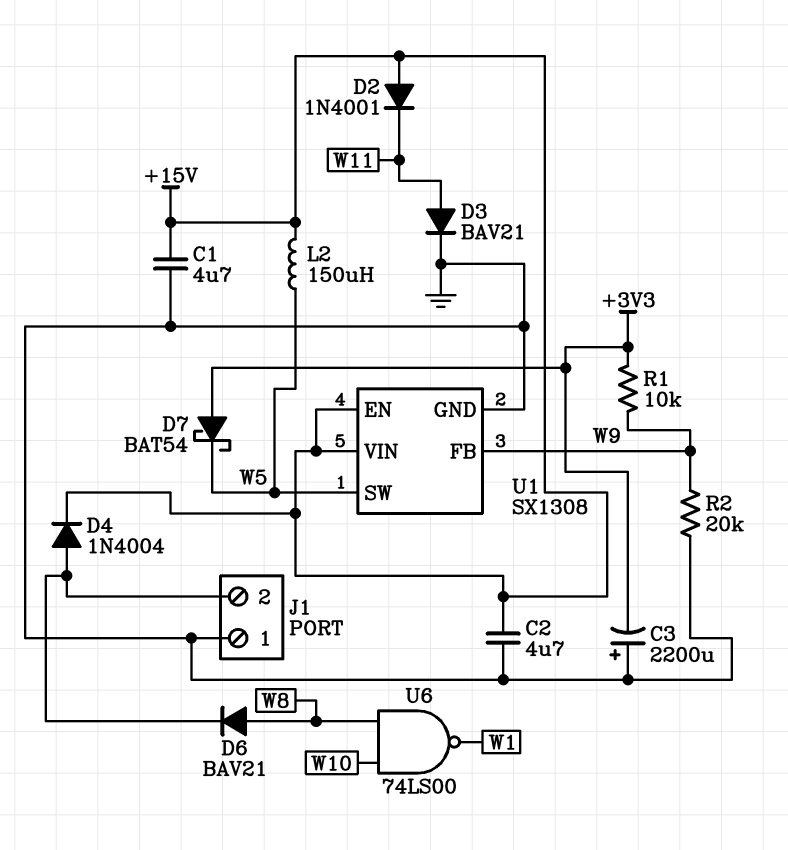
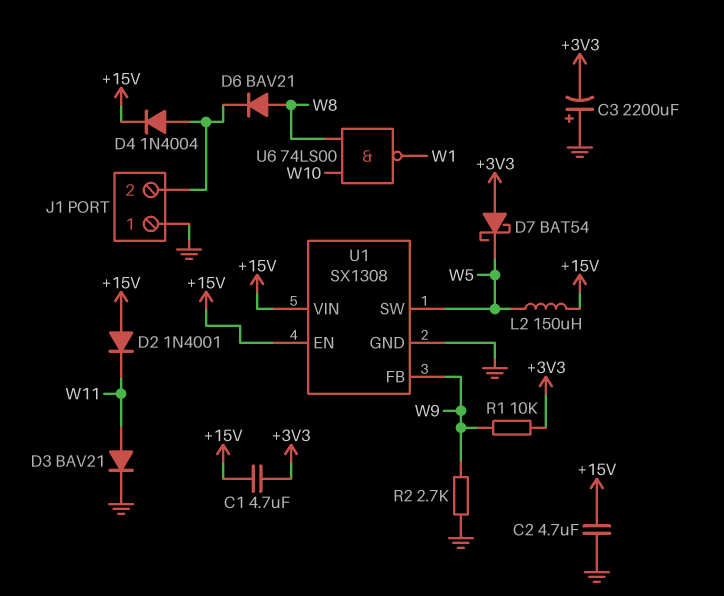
C1: 4.7uF (+15V, GND) -> 4.7uF (+3V3, +15V)
R2: 20k (GND, W9) -> 2.7k (GND, W9)

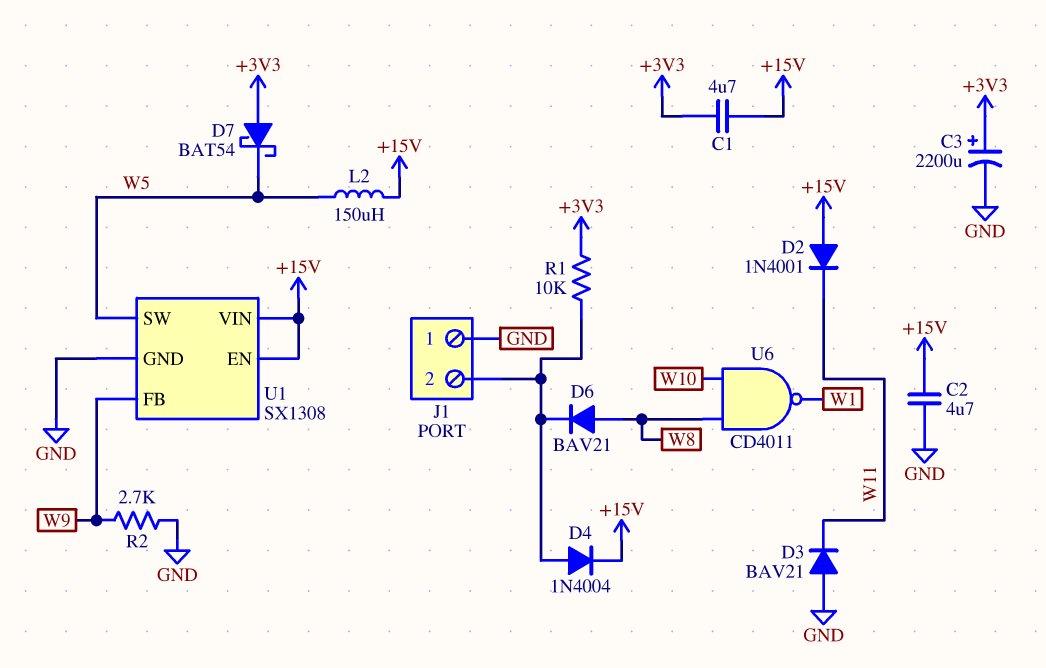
C3: 2200uF (plus GND, minus +3V3) -> 2200uF (plus +3V3, minus GND)
D3: diode BAV21 (A W11, K GND) -> diode BAV21 (A GND, K W11)
R1: 10k (+3V3, W9) -> 10k (+3V3, J1/2)
U6: NAND 74LS00 (in W8, in W10, out W1) -> NAND CD4011 (in W8, in W10, out W1)

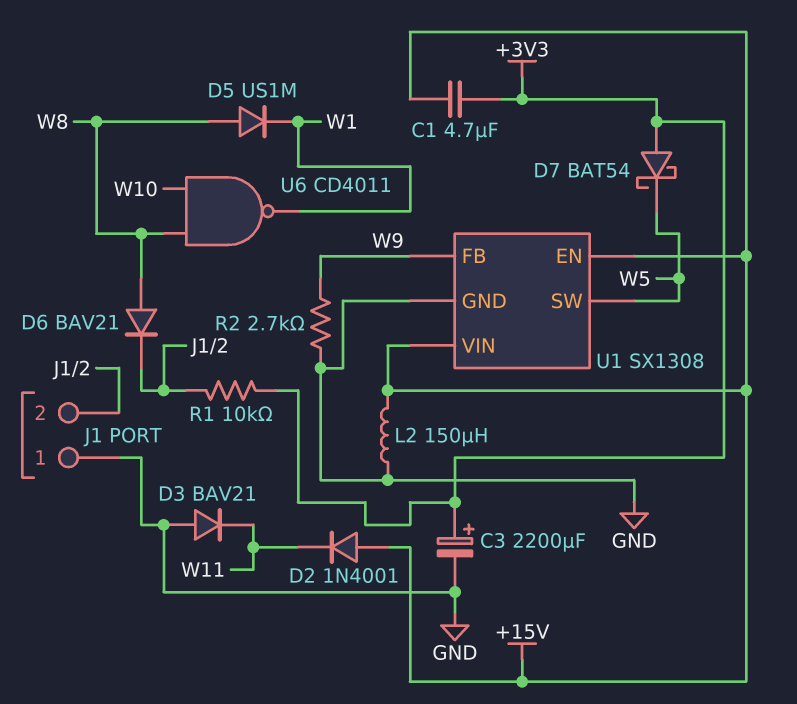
C2: 4.7uF (+15V, GND) -> none
D4: diode 1N4004 (A J1/2, K +15V) -> none
D5: none -> diode US1M (A W8, K W1)
L2: 150uH (+15V, W5) -> 150uH (+15V, GND)

